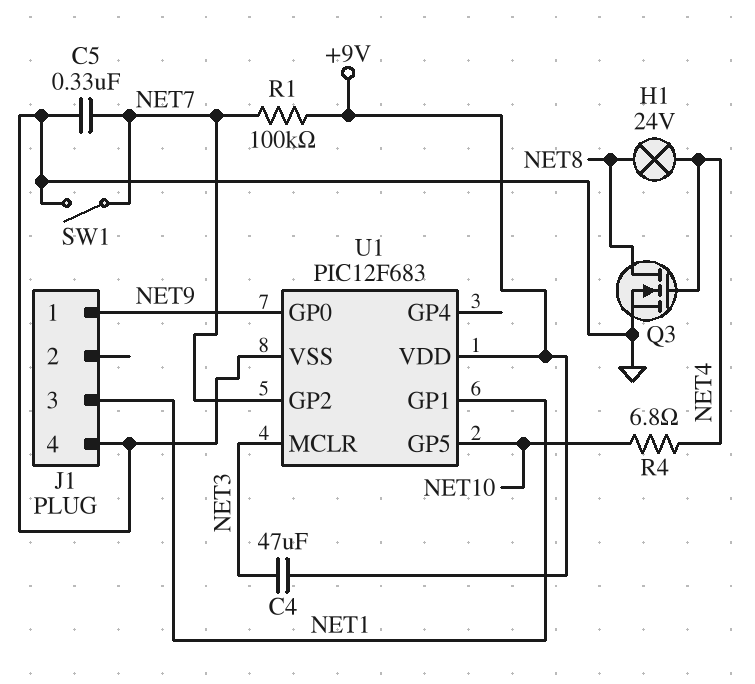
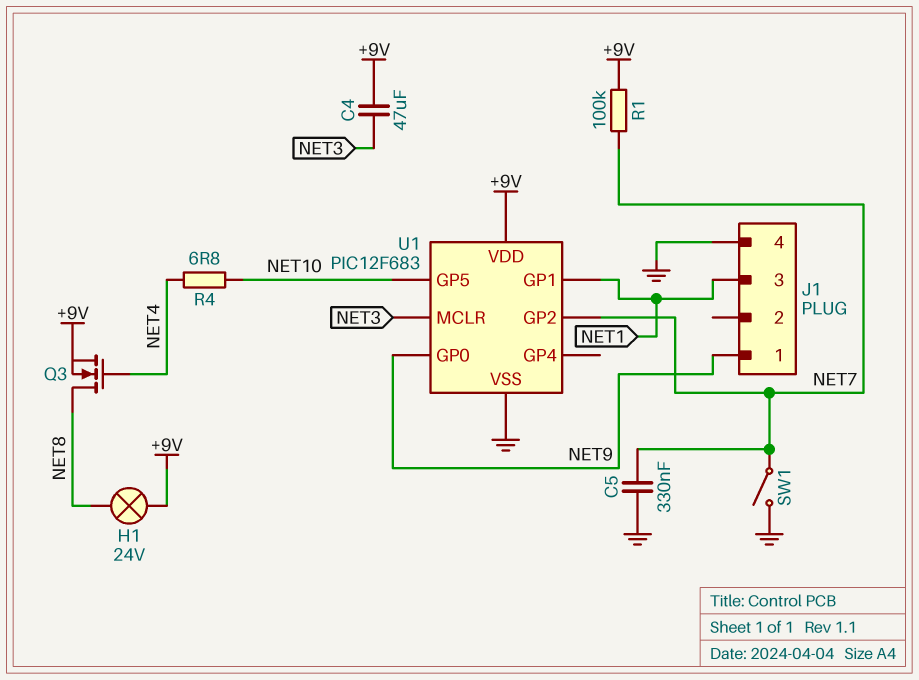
H1: lamp 24V (NET4, NET8) -> lamp 24V (+9V, NET8)
Q3: NMOS (G NET4, D NET8, S GND) -> NMOS (G NET4, D NET8, S +9V)

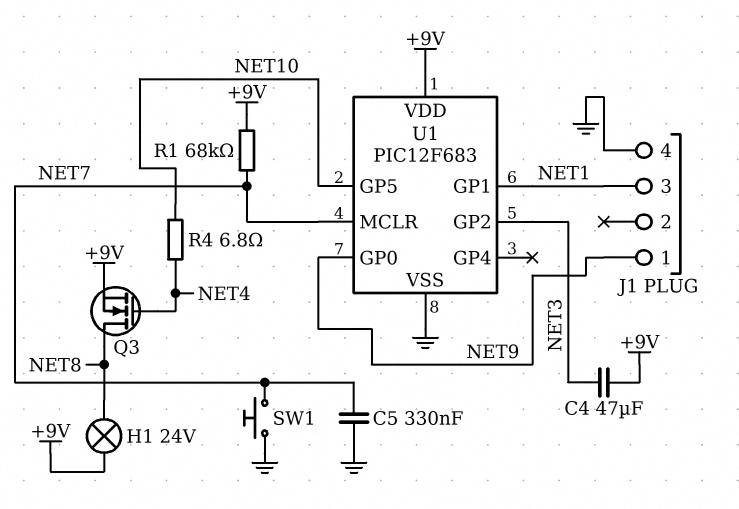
R1: 100k (+9V, NET7) -> 68k (+9V, NET7)
SW1: switch (GND, NET7) -> button (GND, NET7)
U1 pin GP2: NET7 -> NET3
U1 pin MCLR: NET3 -> NET7

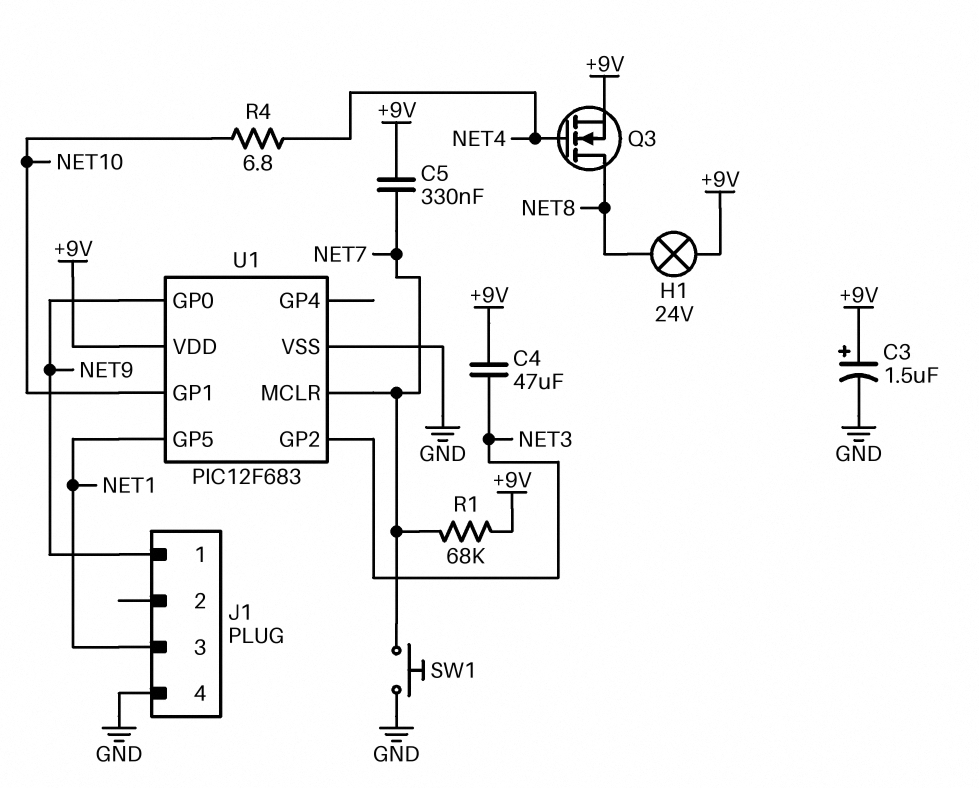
C3: none -> 1.5uF (plus +9V, minus GND)
C5: 330nF (GND, NET7) -> 330nF (+9V, NET7)
U1 pin GP1: NET1 -> NET10
U1 pin GP5: NET10 -> NET1

